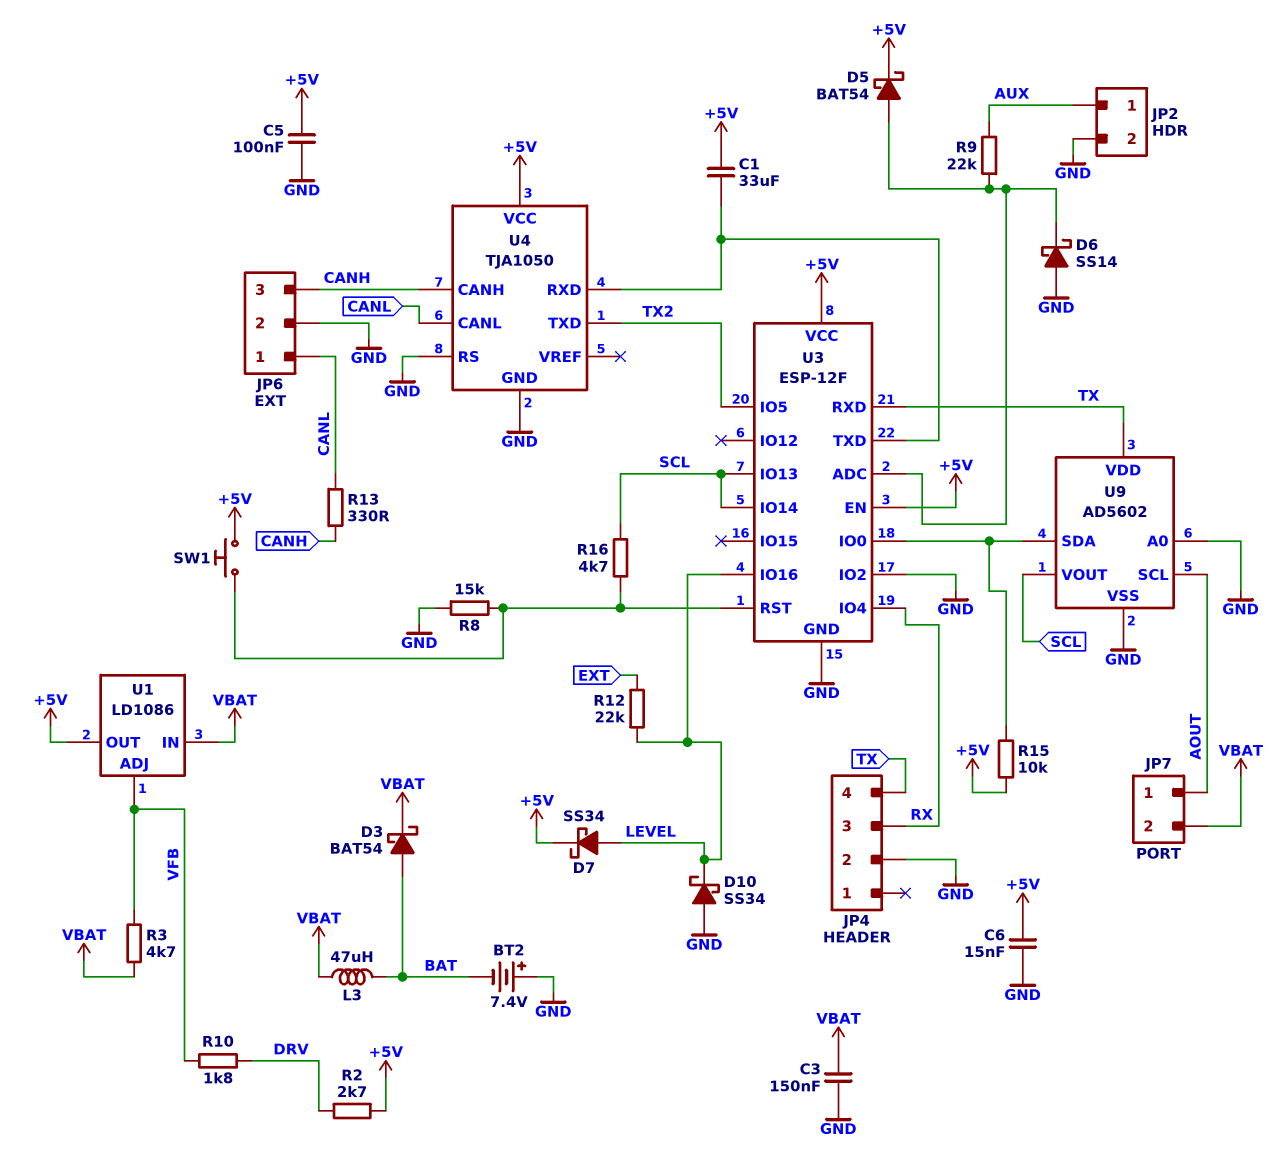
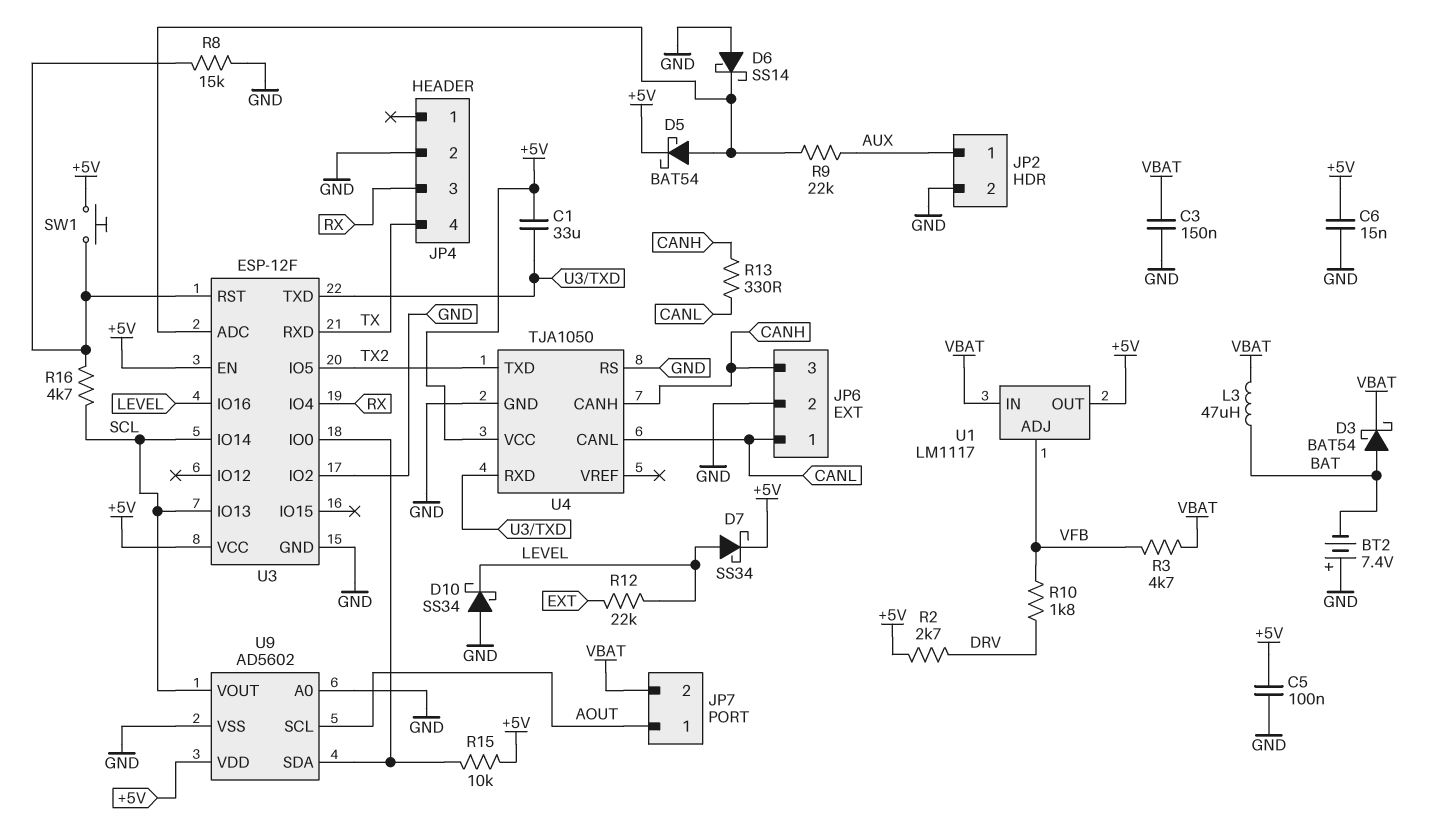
U1: LD1086 -> LM1117
U9 pin VDD: TX -> +5V

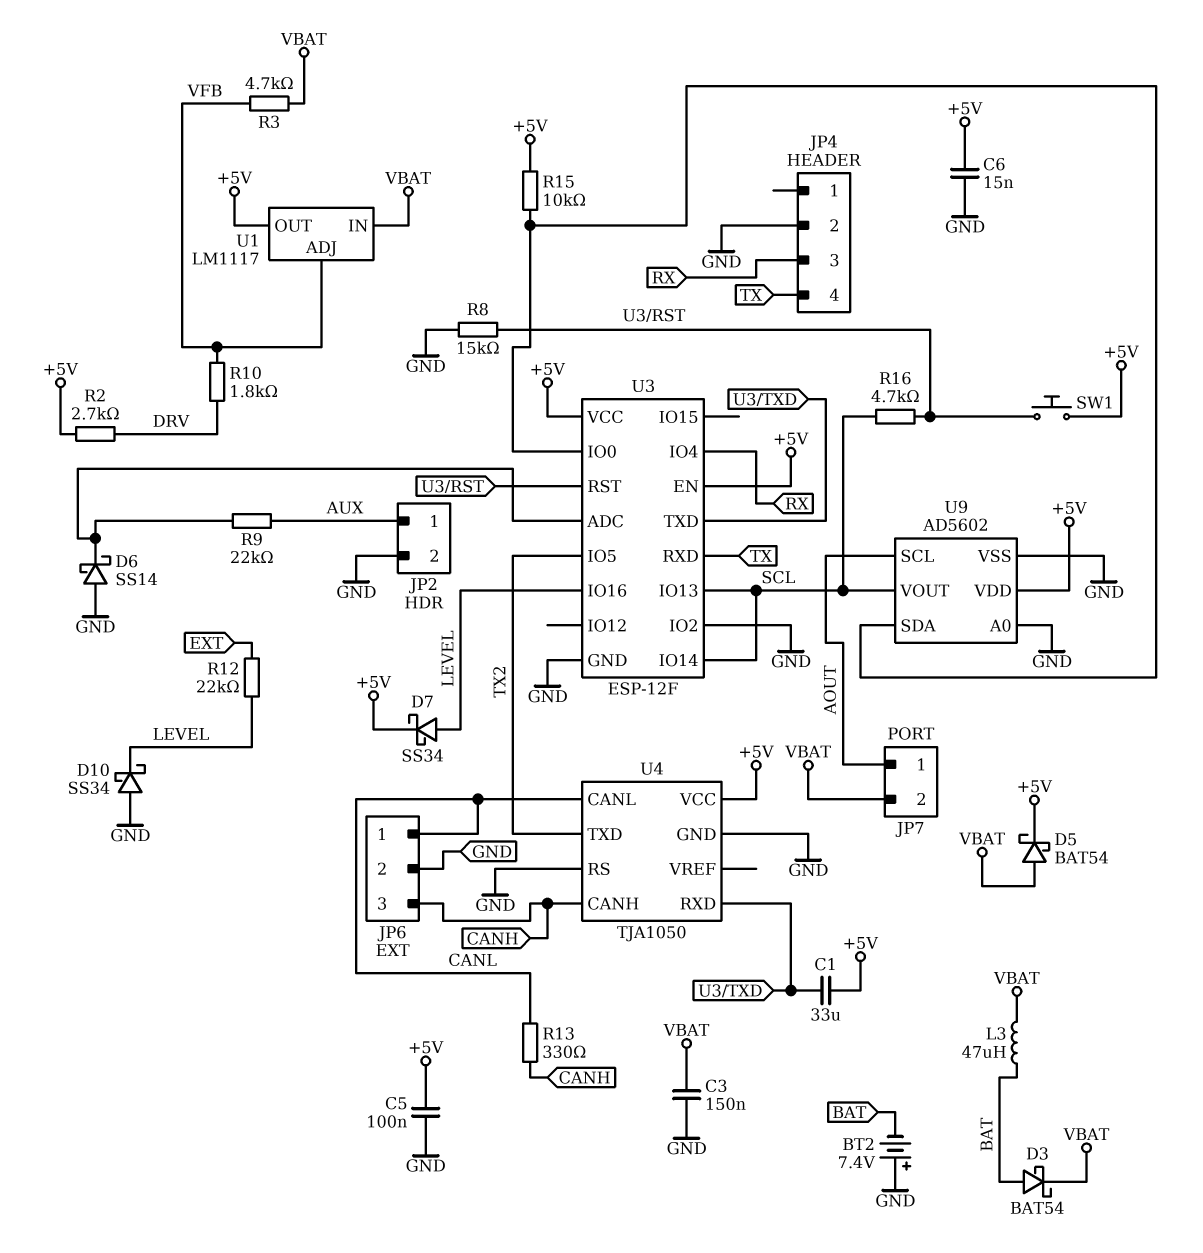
D5: schottky BAT54 (A U3/ADC, K +5V) -> schottky BAT54 (A VBAT, K +5V)

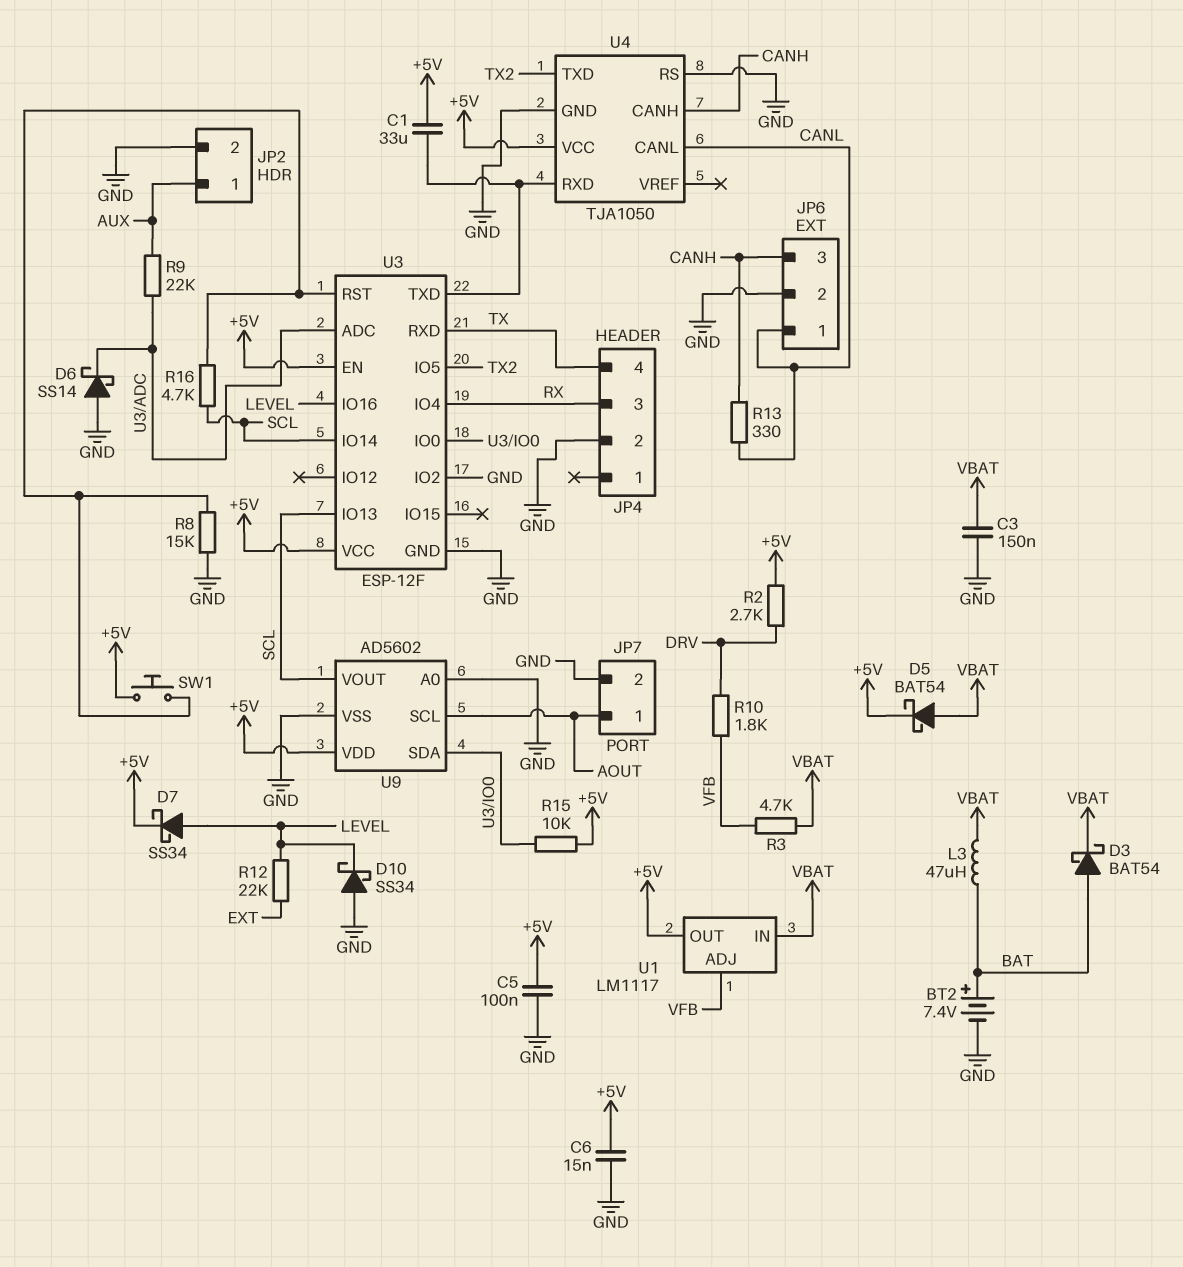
BT2: 7.4V (plus GND, minus BAT) -> 7.4V (plus BAT, minus GND)
JP7 pin 2: VBAT -> GND

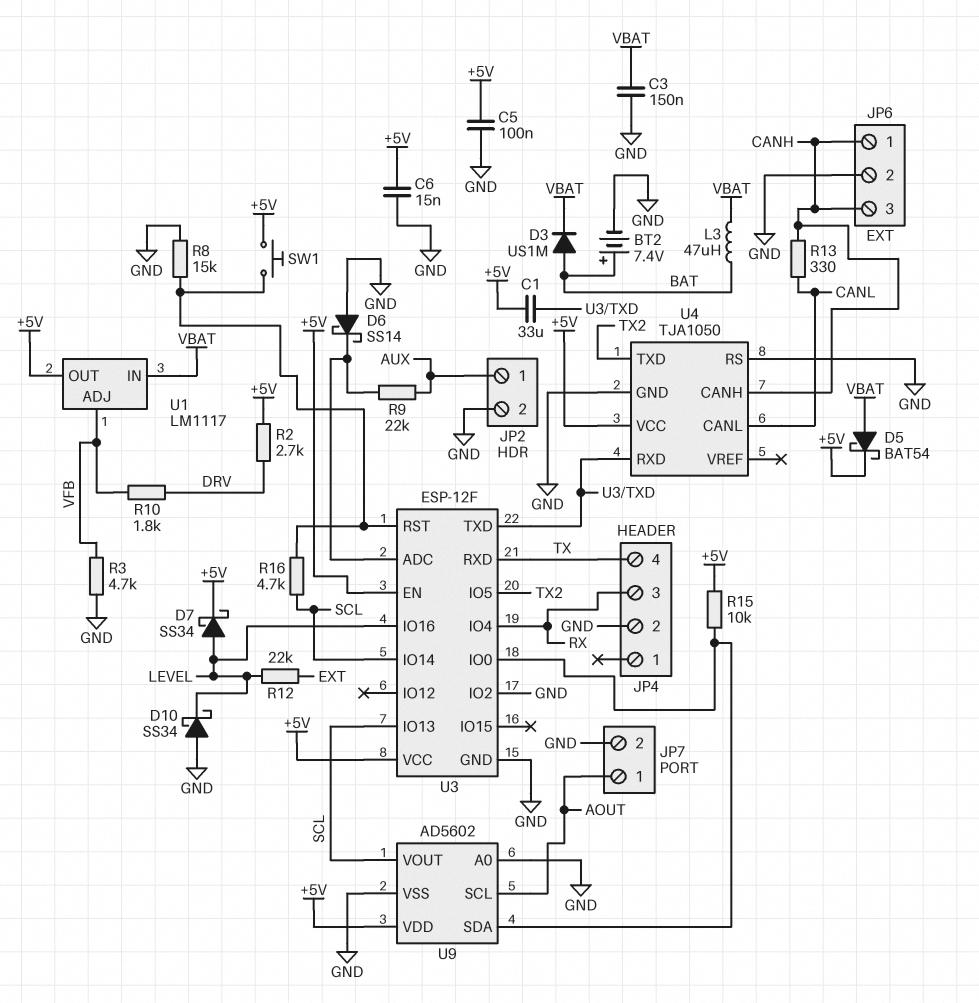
D3: schottky BAT54 (A BAT, K VBAT) -> diode US1M (A BAT, K VBAT)
JP6 pin 1: CANL -> CANH
R3: 4.7k (VBAT, VFB) -> 4.7k (GND, VFB)

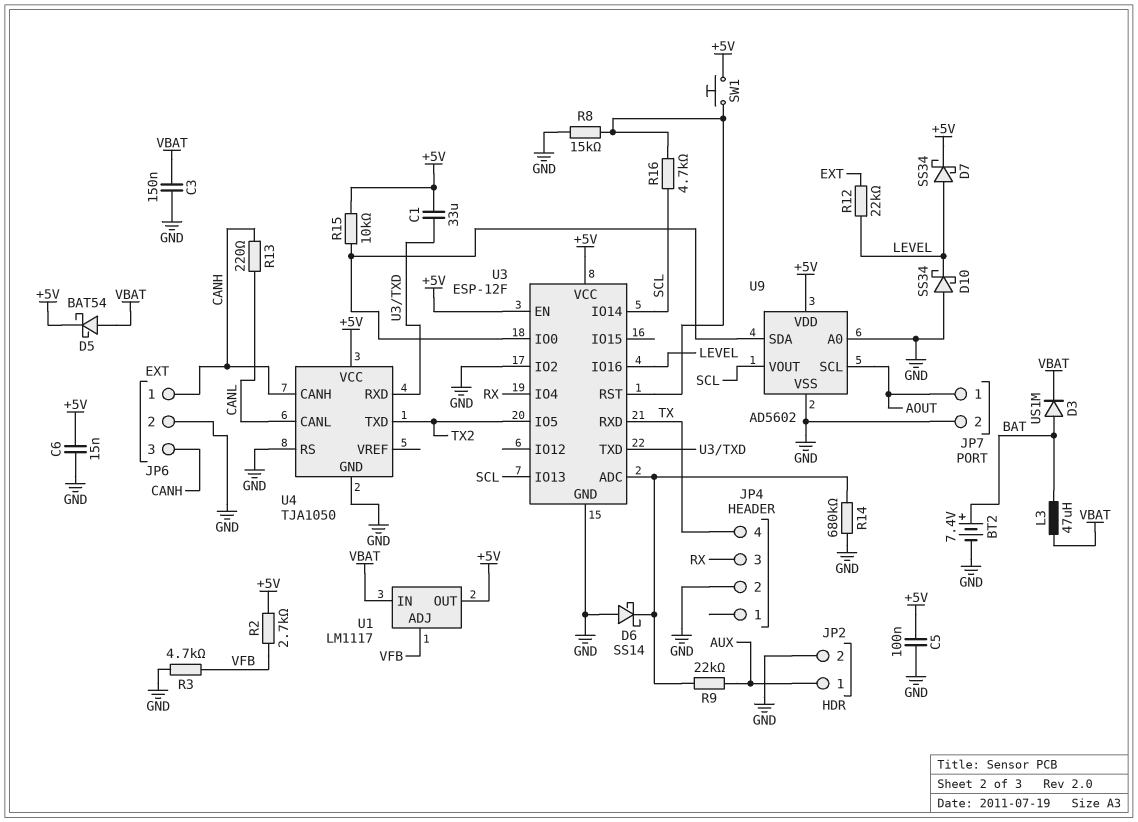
R2: 2.7k (+5V, DRV) -> 2.7k (+5V, VFB)
R10: 1.8k (DRV, VFB) -> none
R13: 330 (CANH, CANL) -> 220 (CANH, CANL)
R14: none -> 680k (GND, U3/ADC)

